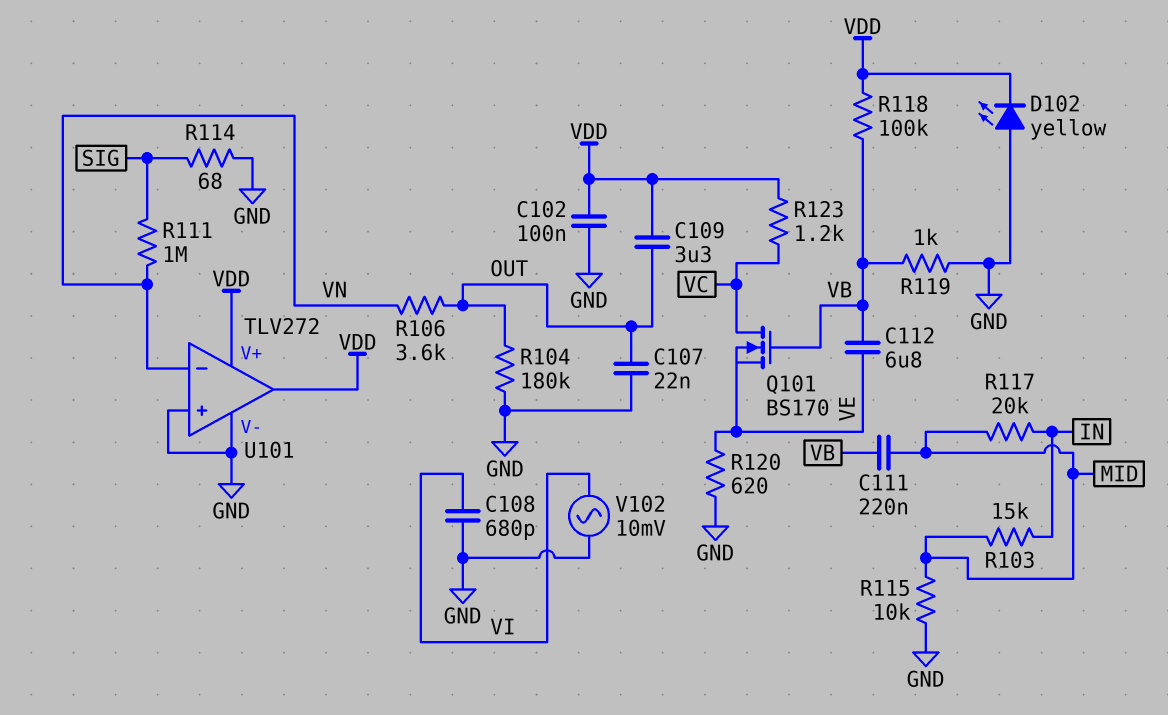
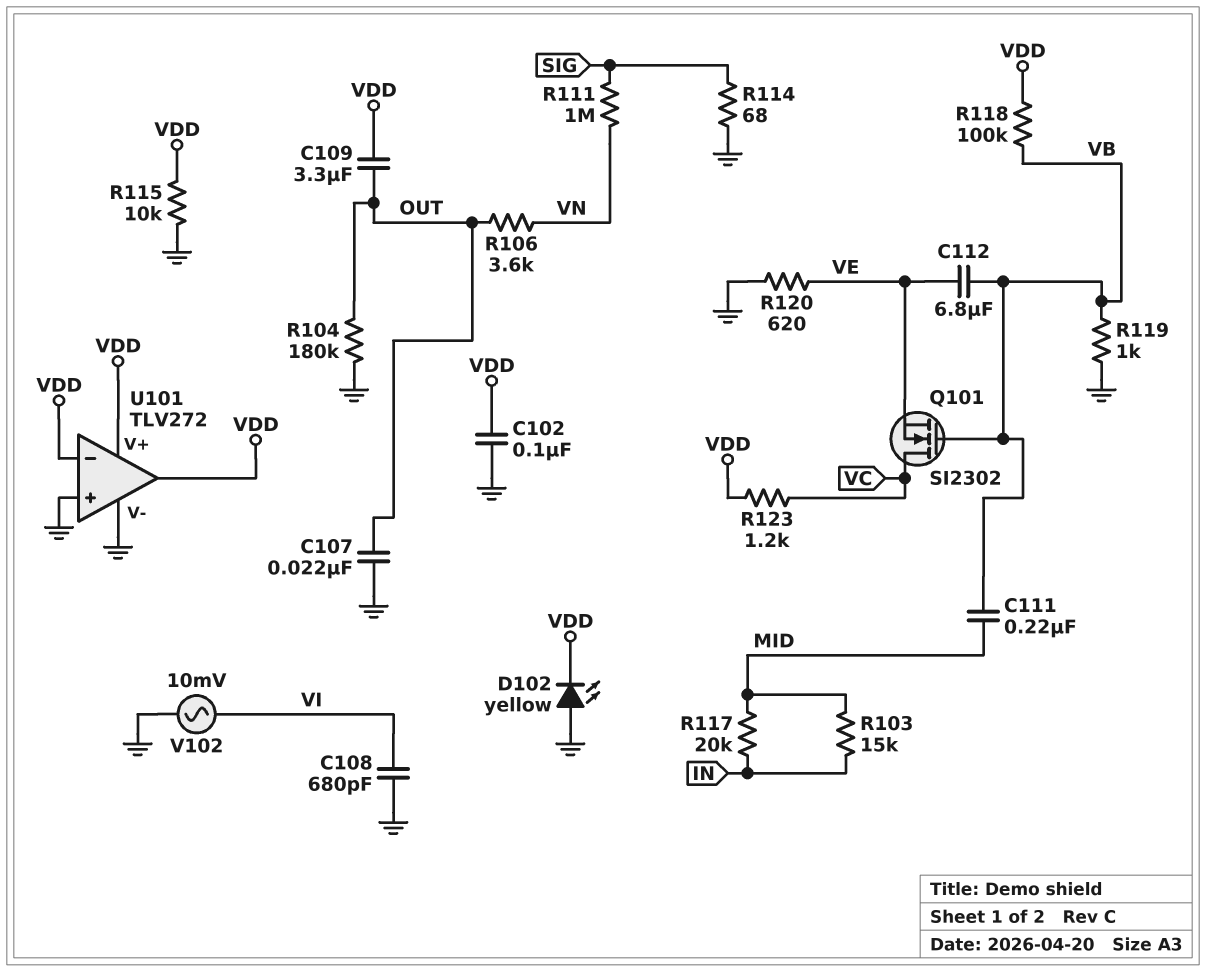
Q101: NMOS BS170 (G VB, D VC, S VE) -> NMOS SI2302 (G VB, D VC, S VE)
R115: 10k (GND, MID) -> 10k (GND, VDD)
U101 pin in-: VN -> VDD

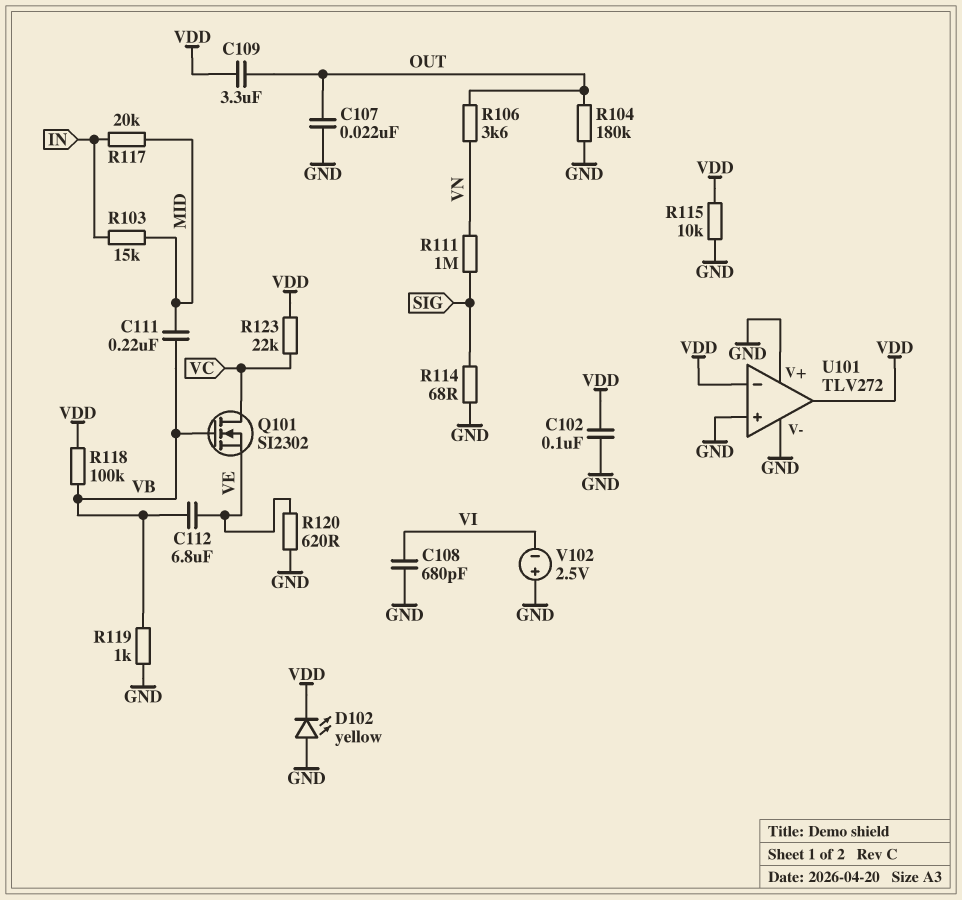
R123: 1.2k (VC, VDD) -> 22k (VC, VDD)
U101 pin V+: VDD -> GND
V102: AC 10mV (GND, VI) -> 2.5V (plus GND, minus VI)

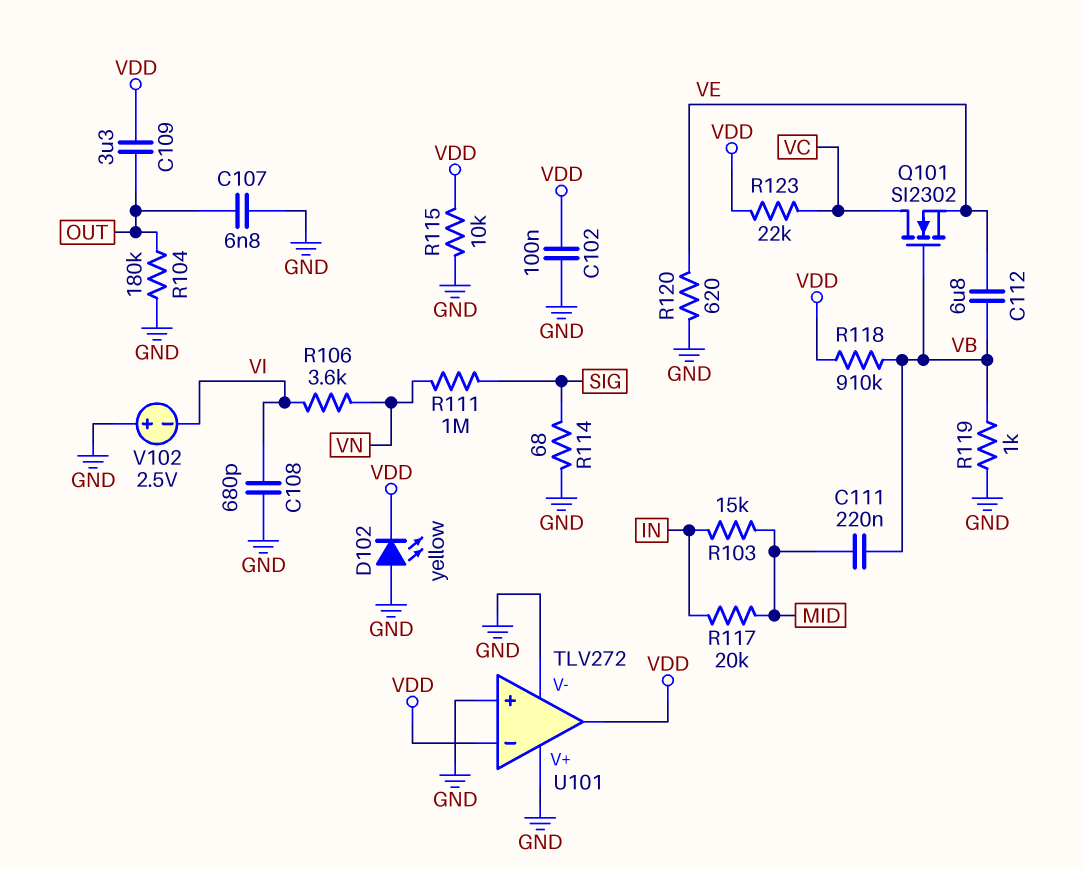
C107: 22nF (GND, OUT) -> 6.8nF (GND, OUT)
R106: 3.6k (OUT, VN) -> 3.6k (VI, VN)
R118: 100k (VB, VDD) -> 910k (VB, VDD)

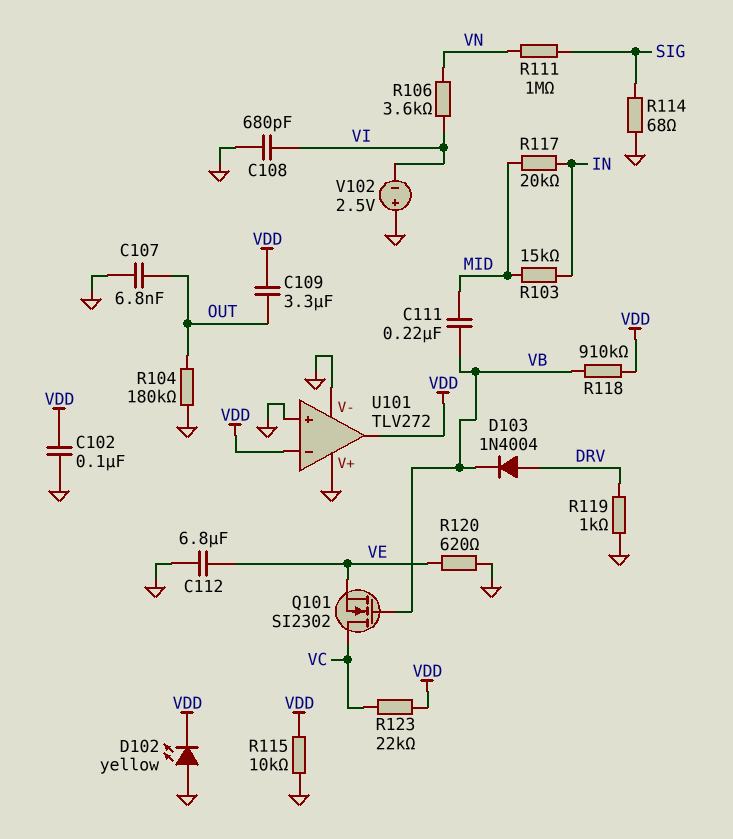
C112: 6.8uF (VB, VE) -> 6.8uF (GND, VE)
D103: none -> diode 1N4004 (A DRV, K VB)
R119: 1k (GND, VB) -> 1k (DRV, GND)

